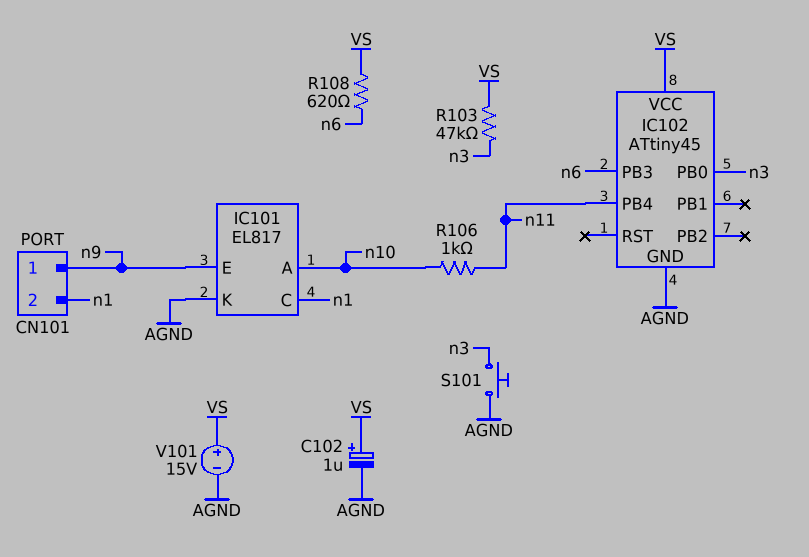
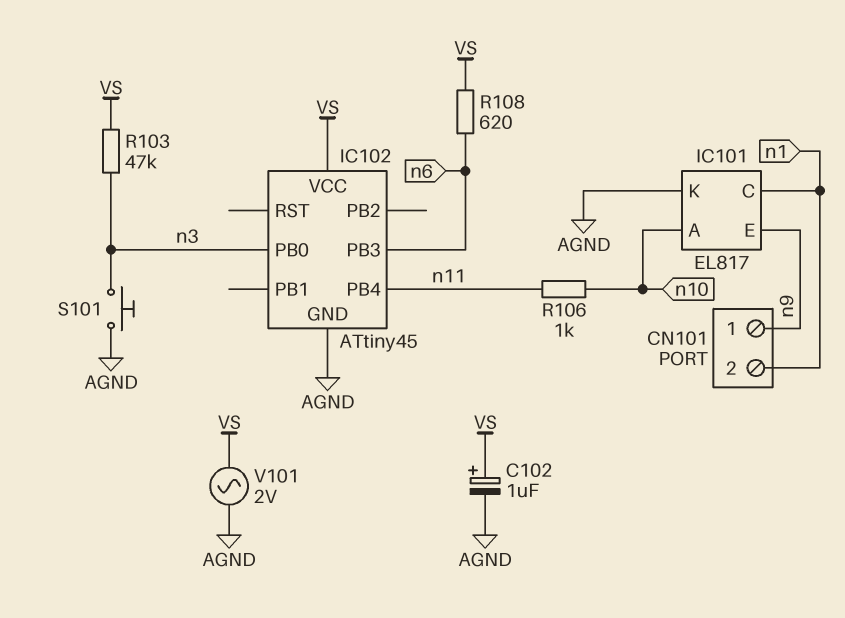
V101: 15V (plus VS, minus AGND) -> AC 2V (AGND, VS)

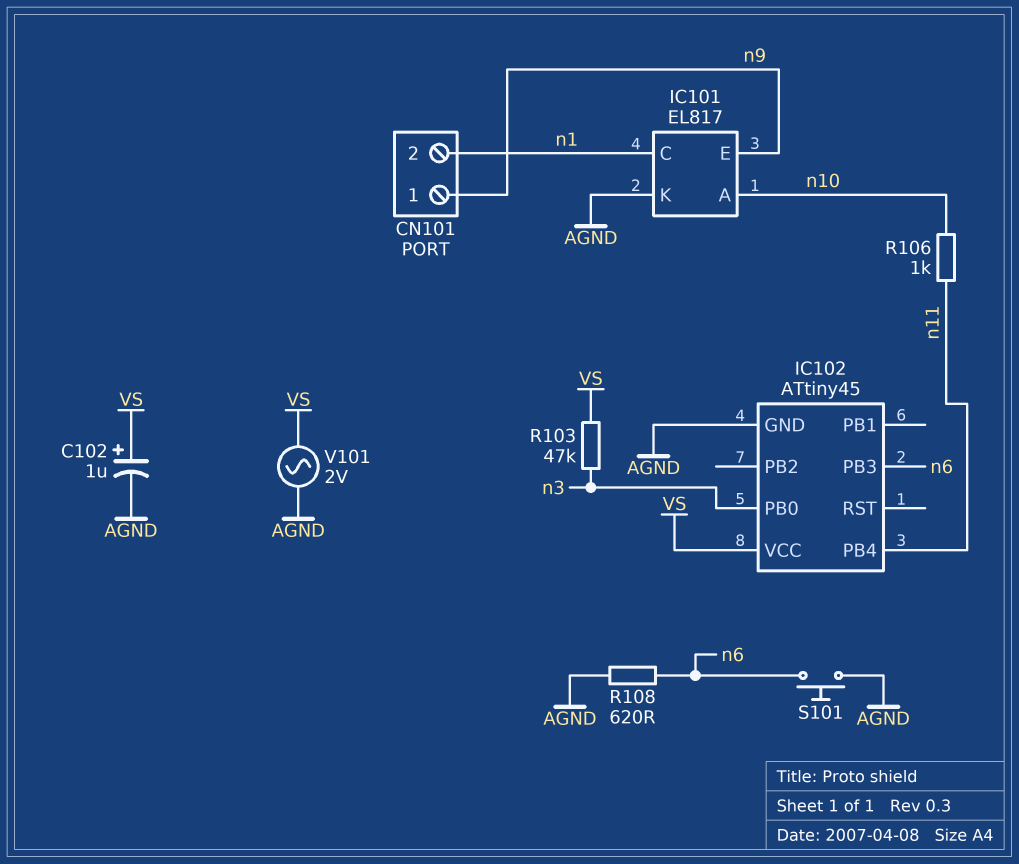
R108: 620 (VS, n6) -> 620 (AGND, n6)
S101: button (AGND, n3) -> button (AGND, n6)

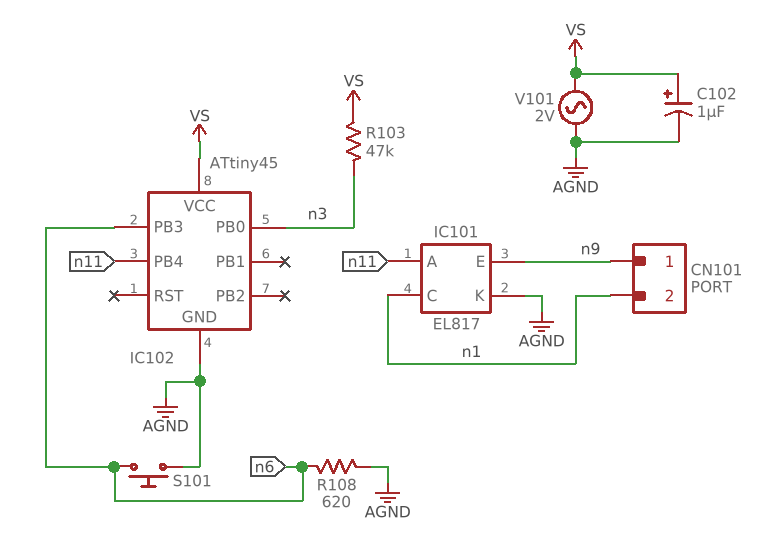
IC101 pin A: n10 -> n11
R106: 1k (n10, n11) -> none

